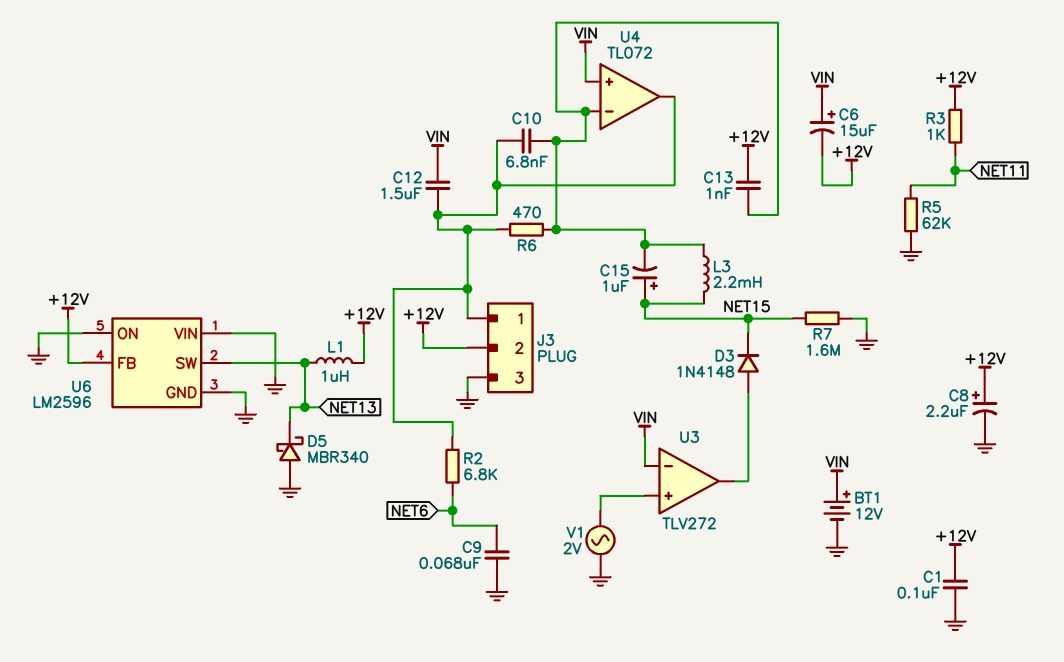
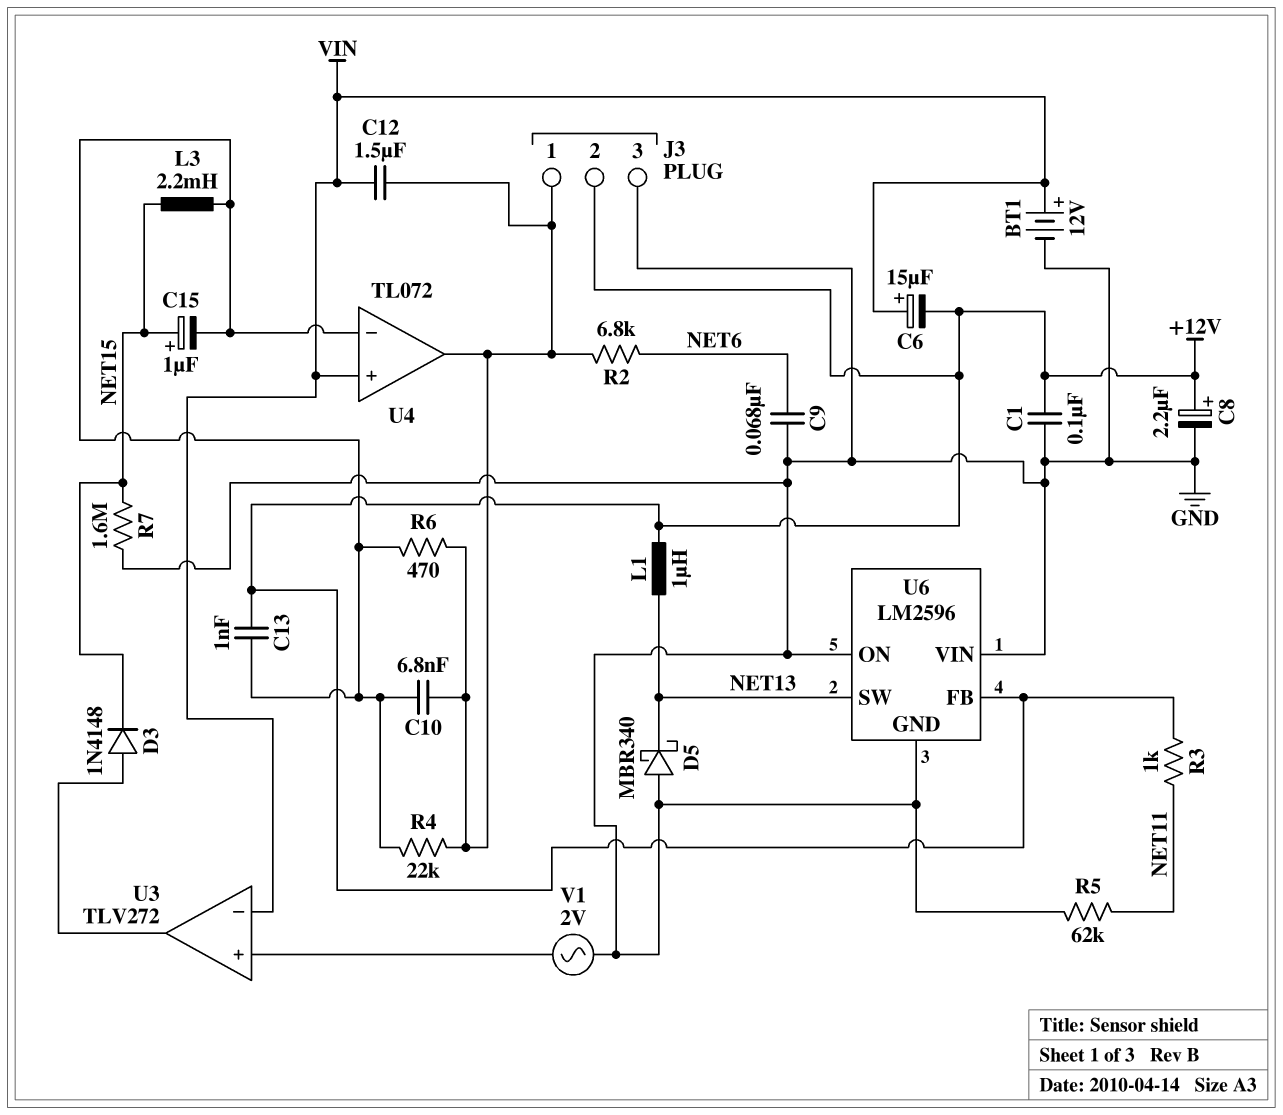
R4: none -> 22k (J3/1, U4/in-)

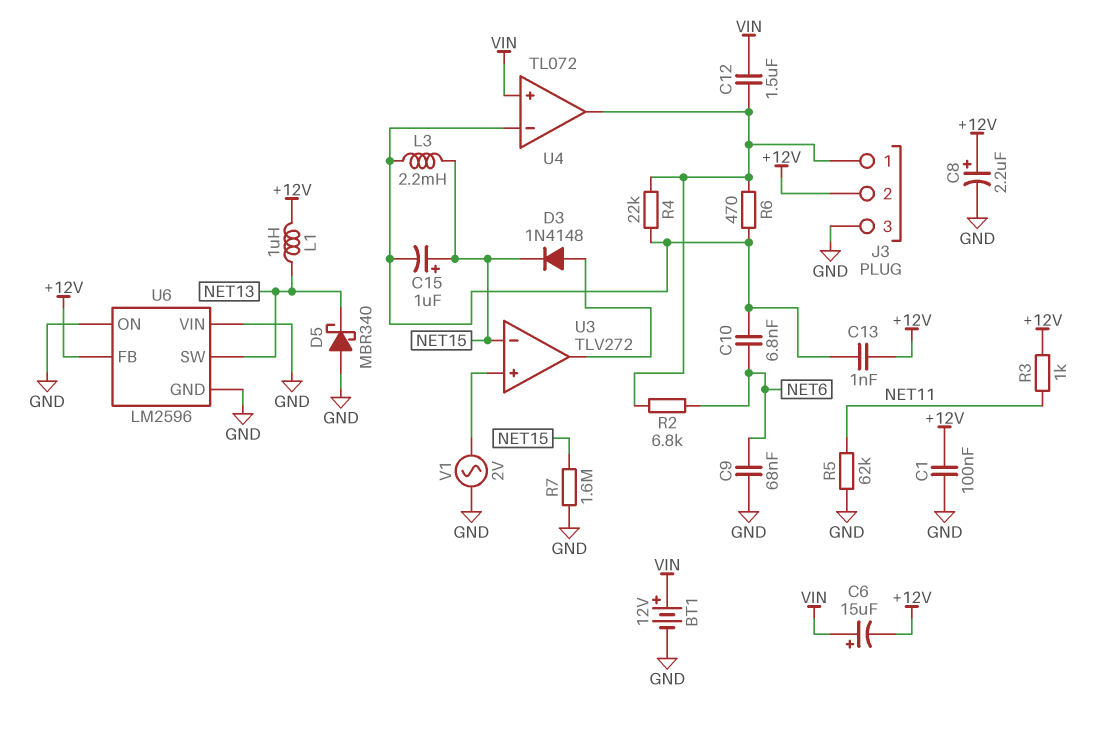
C10: 6.8nF (J3/1, U4/in-) -> 6.8nF (NET6, U4/in-)
U3 pin in-: VIN -> NET15

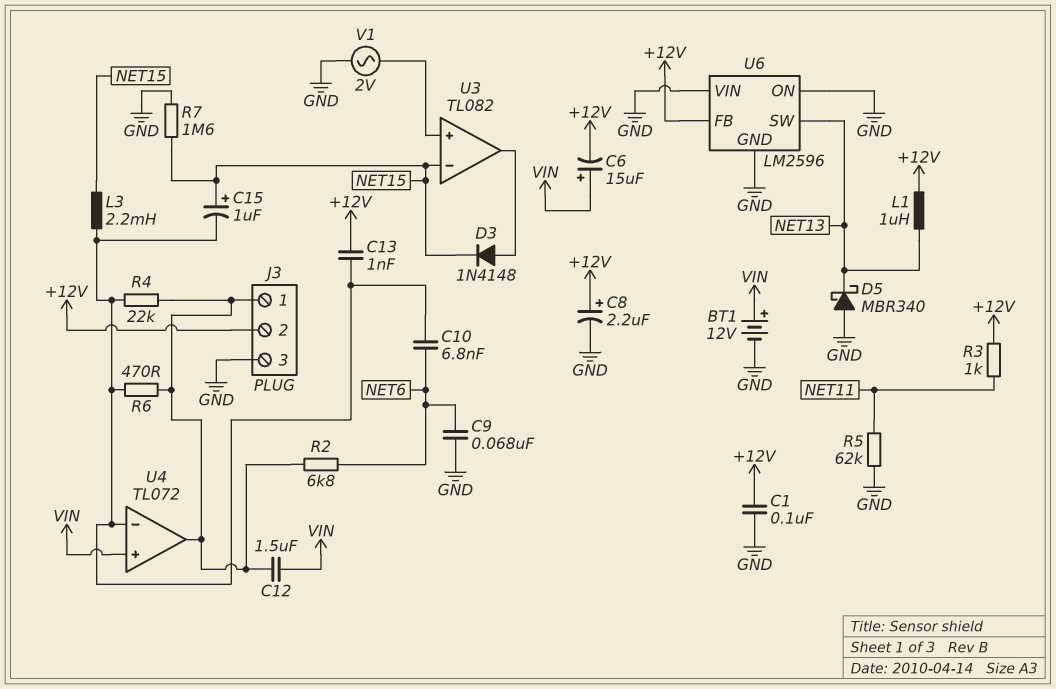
U3: TLV272 -> TL082

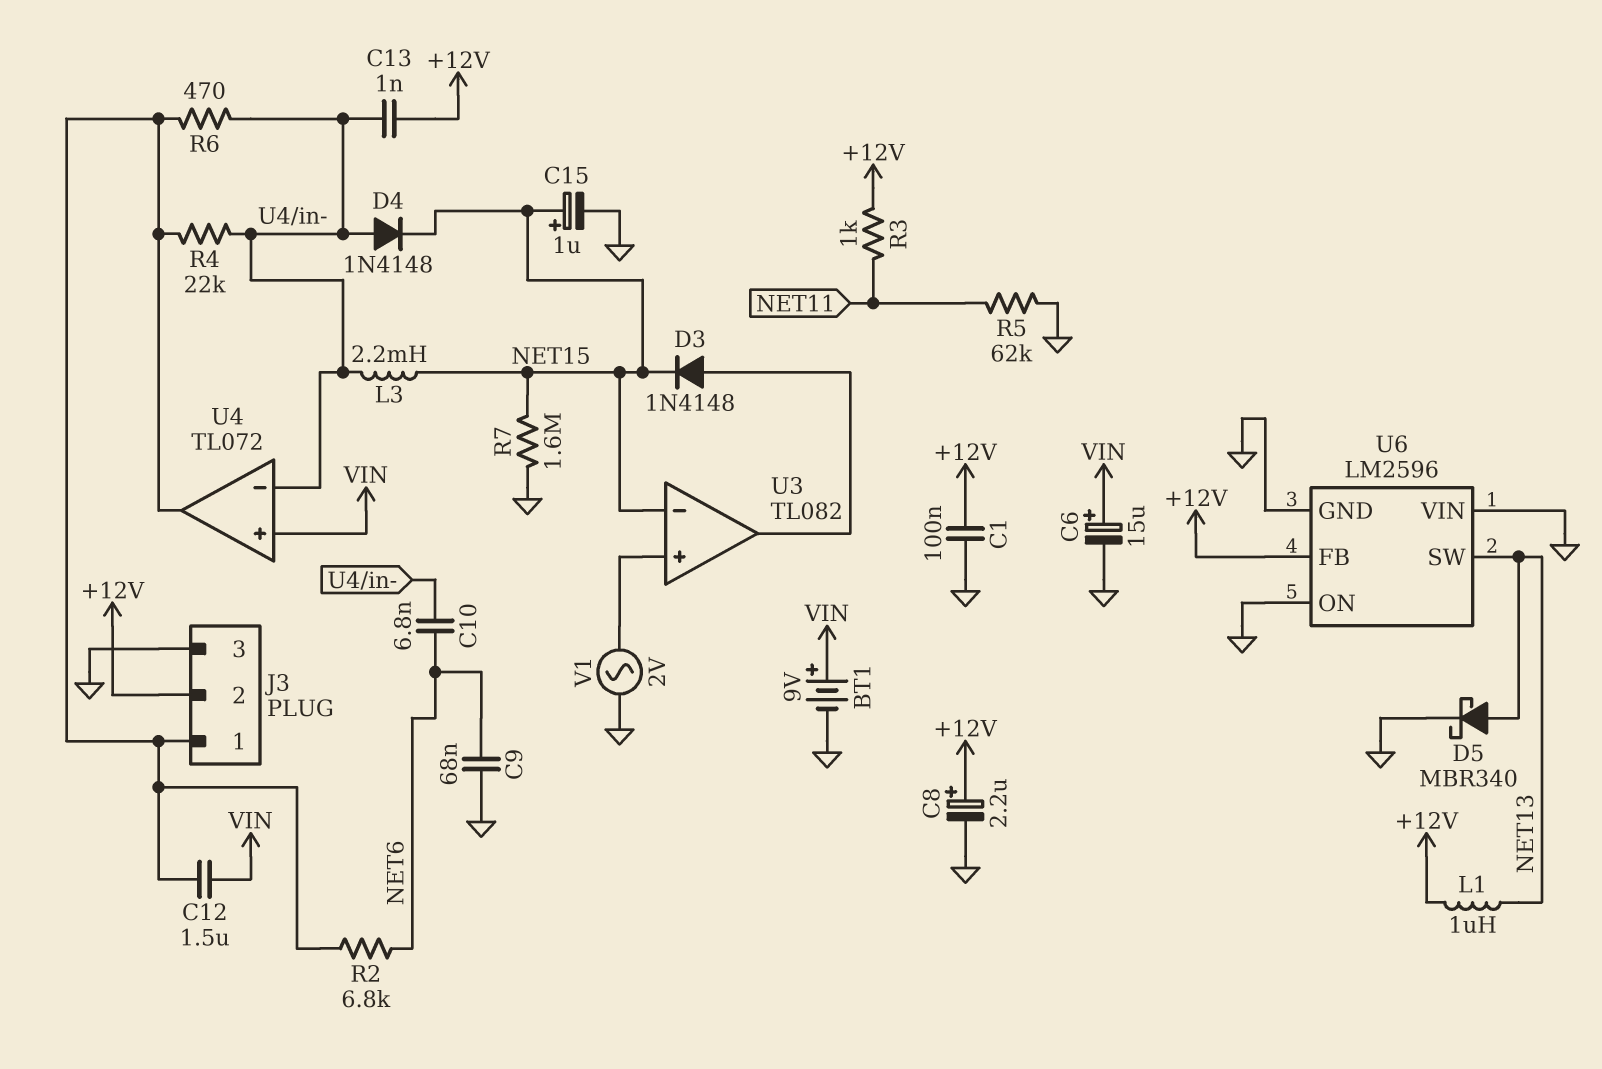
BT1: 12V (plus VIN, minus GND) -> 9V (plus VIN, minus GND)
C6: 15uF (plus VIN, minus +12V) -> 15uF (plus VIN, minus GND)
C15: 1uF (plus NET15, minus U4/in-) -> 1uF (plus NET15, minus GND)
D4: none -> diode 1N4148 (A U4/in-, K NET15)
D5: schottky MBR340 (A GND, K NET13) -> schottky MBR340 (A NET13, K GND)

